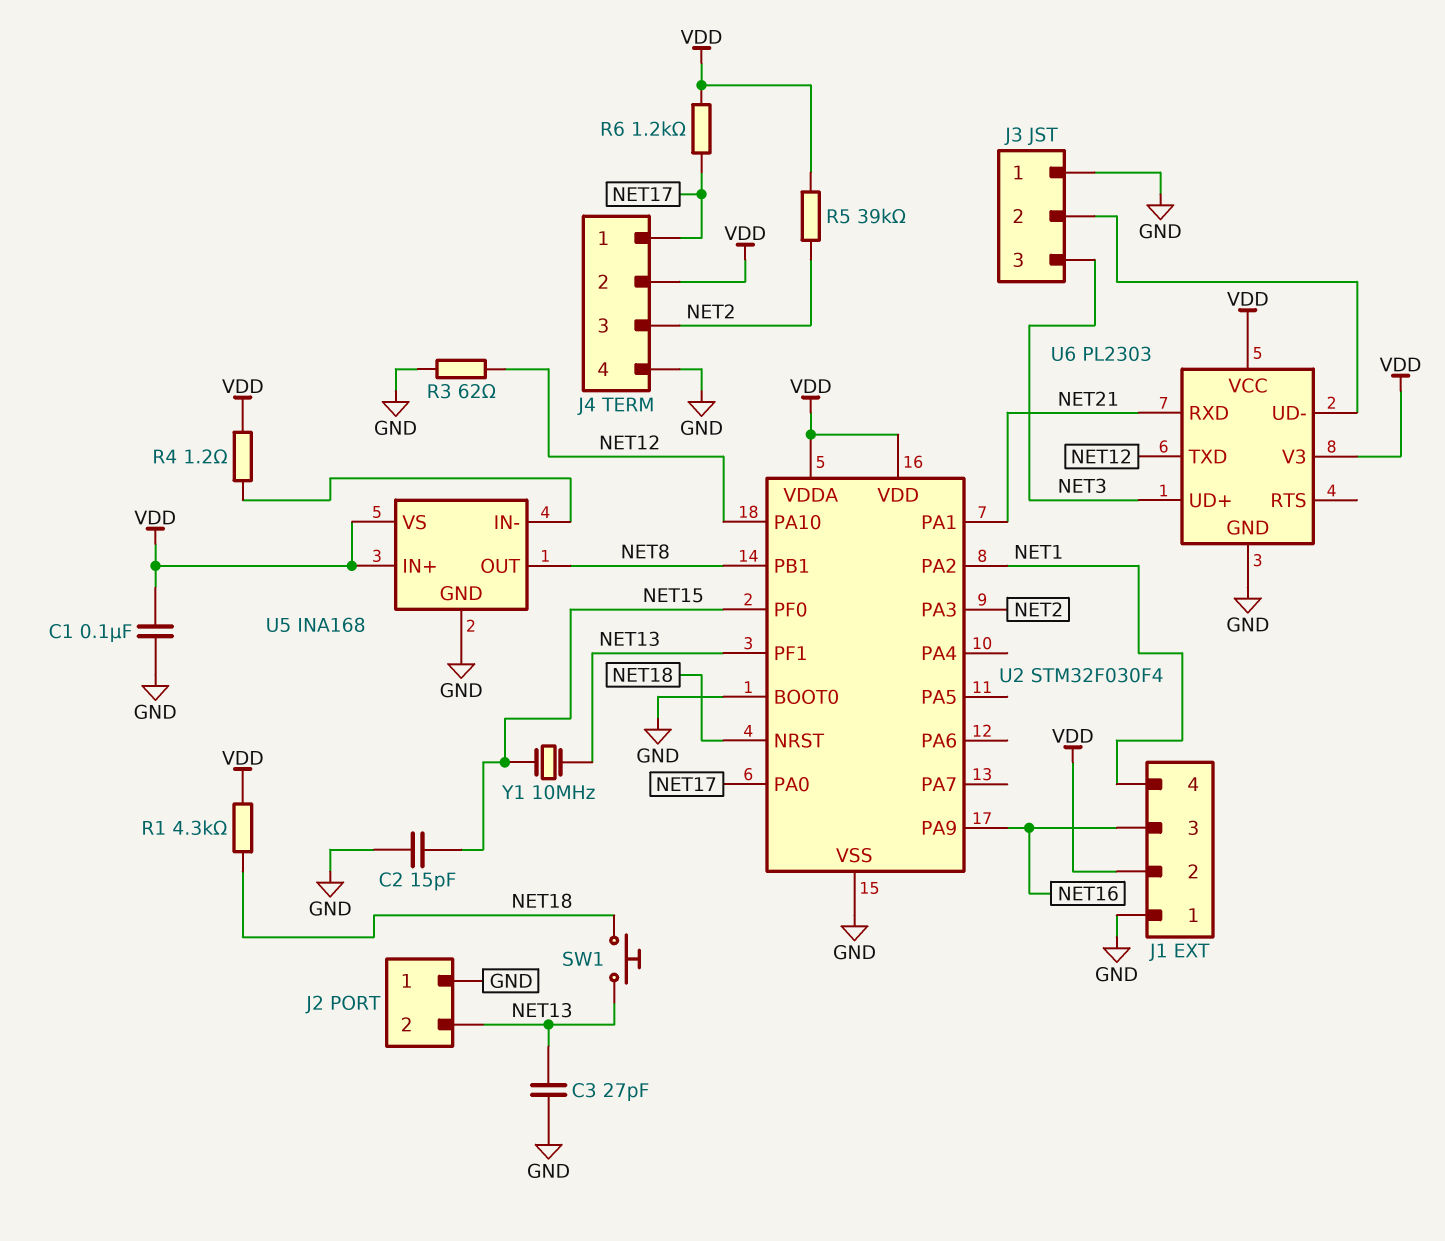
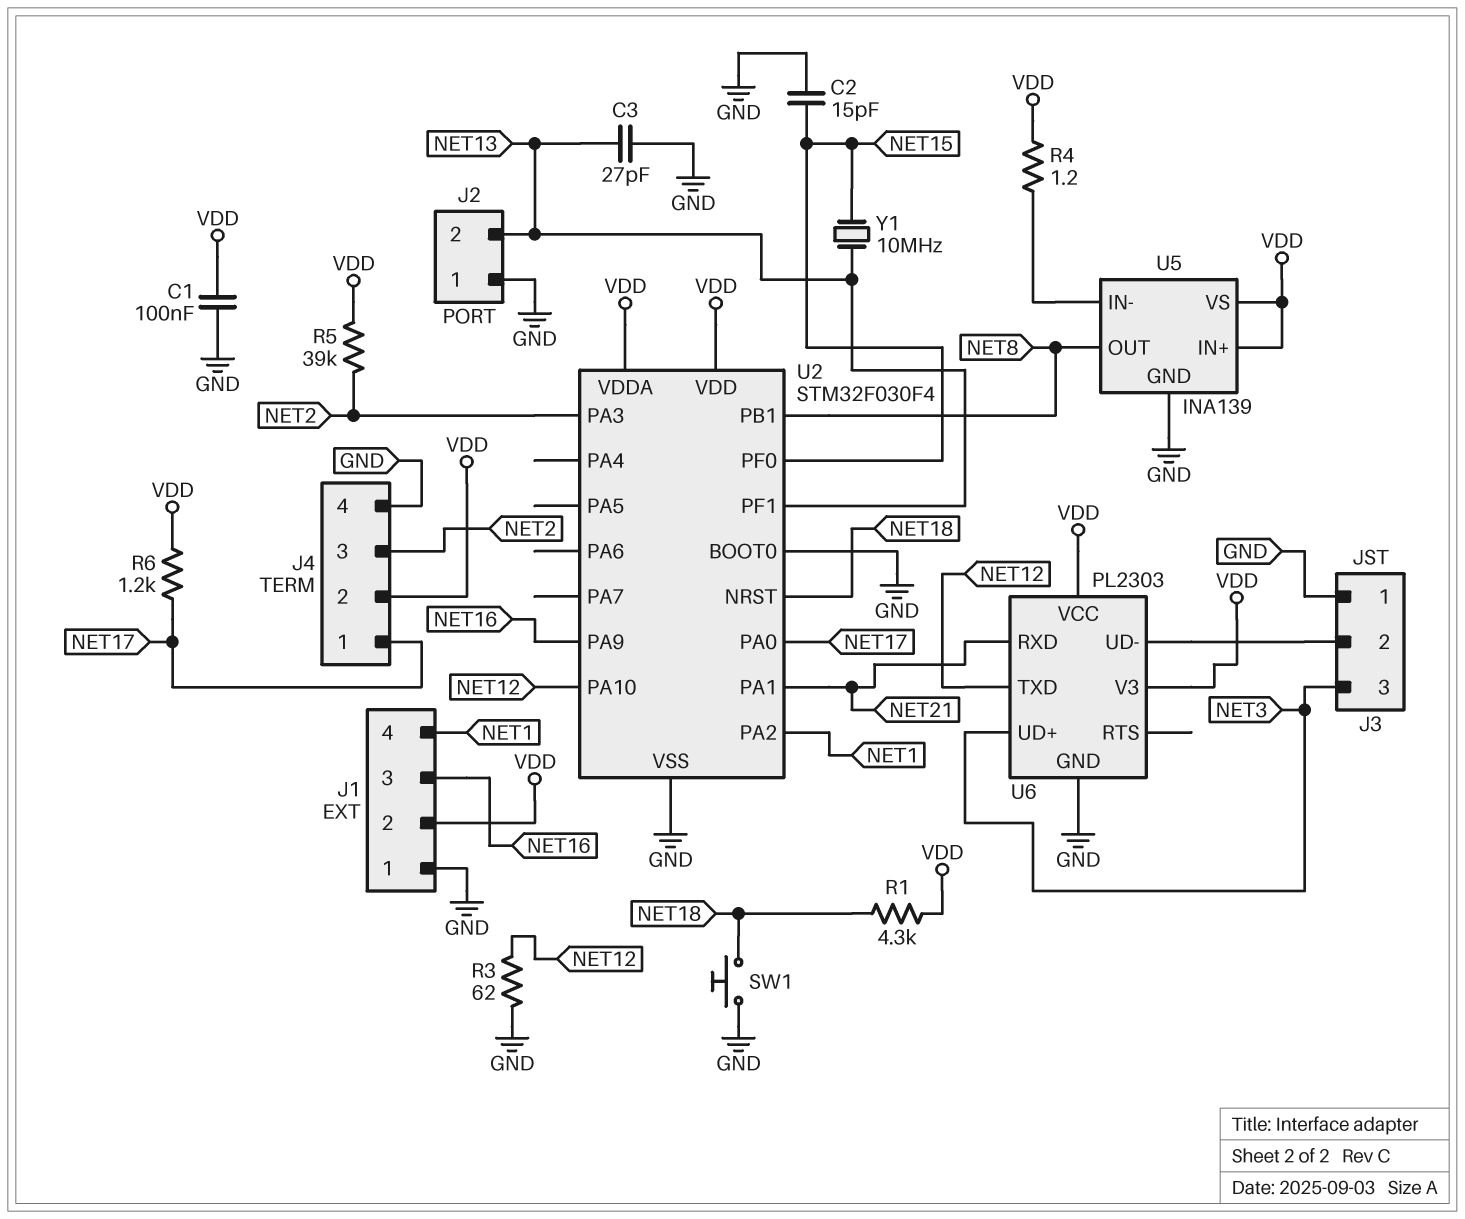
SW1: button (NET13, NET18) -> button (GND, NET18)
U5: INA168 -> INA139

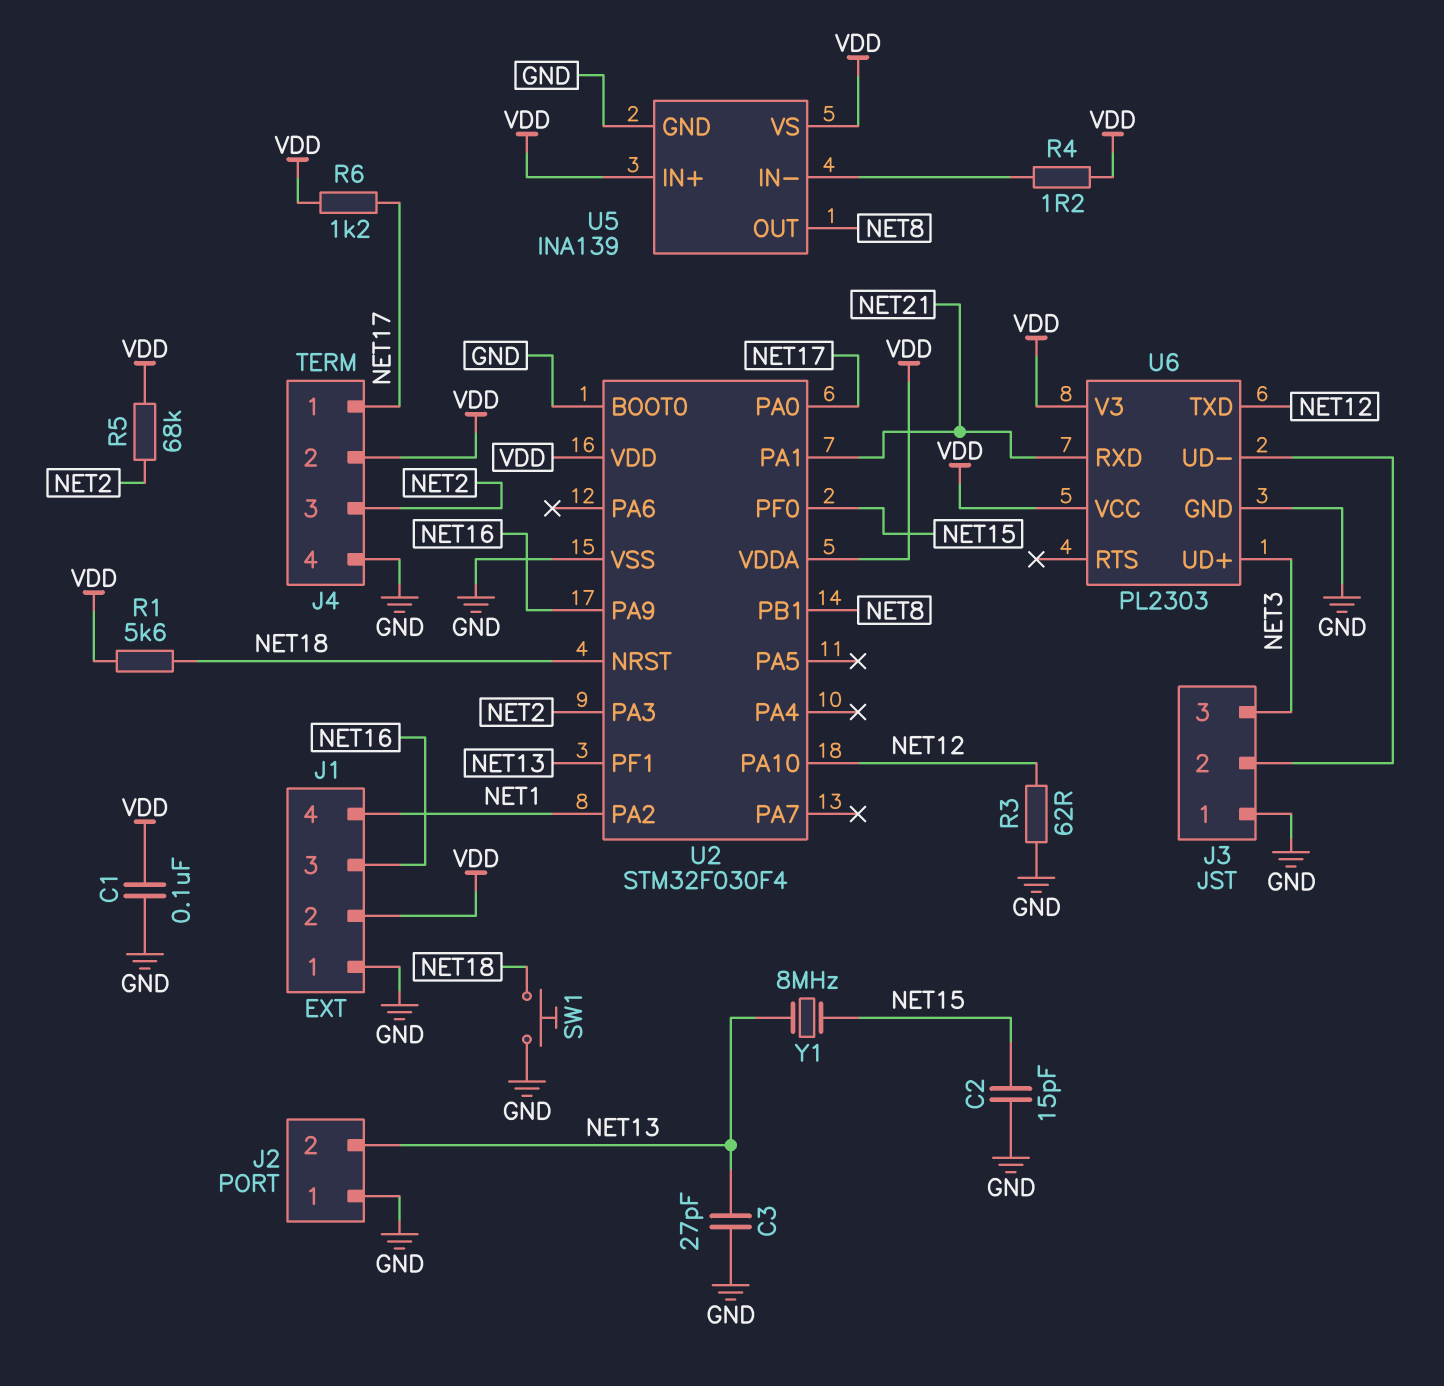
R1: 4.3k (NET18, VDD) -> 5.6k (NET18, VDD)
R5: 39k (NET2, VDD) -> 68k (NET2, VDD)
Y1: 10MHz (NET13, NET15) -> 8MHz (NET13, NET15)

